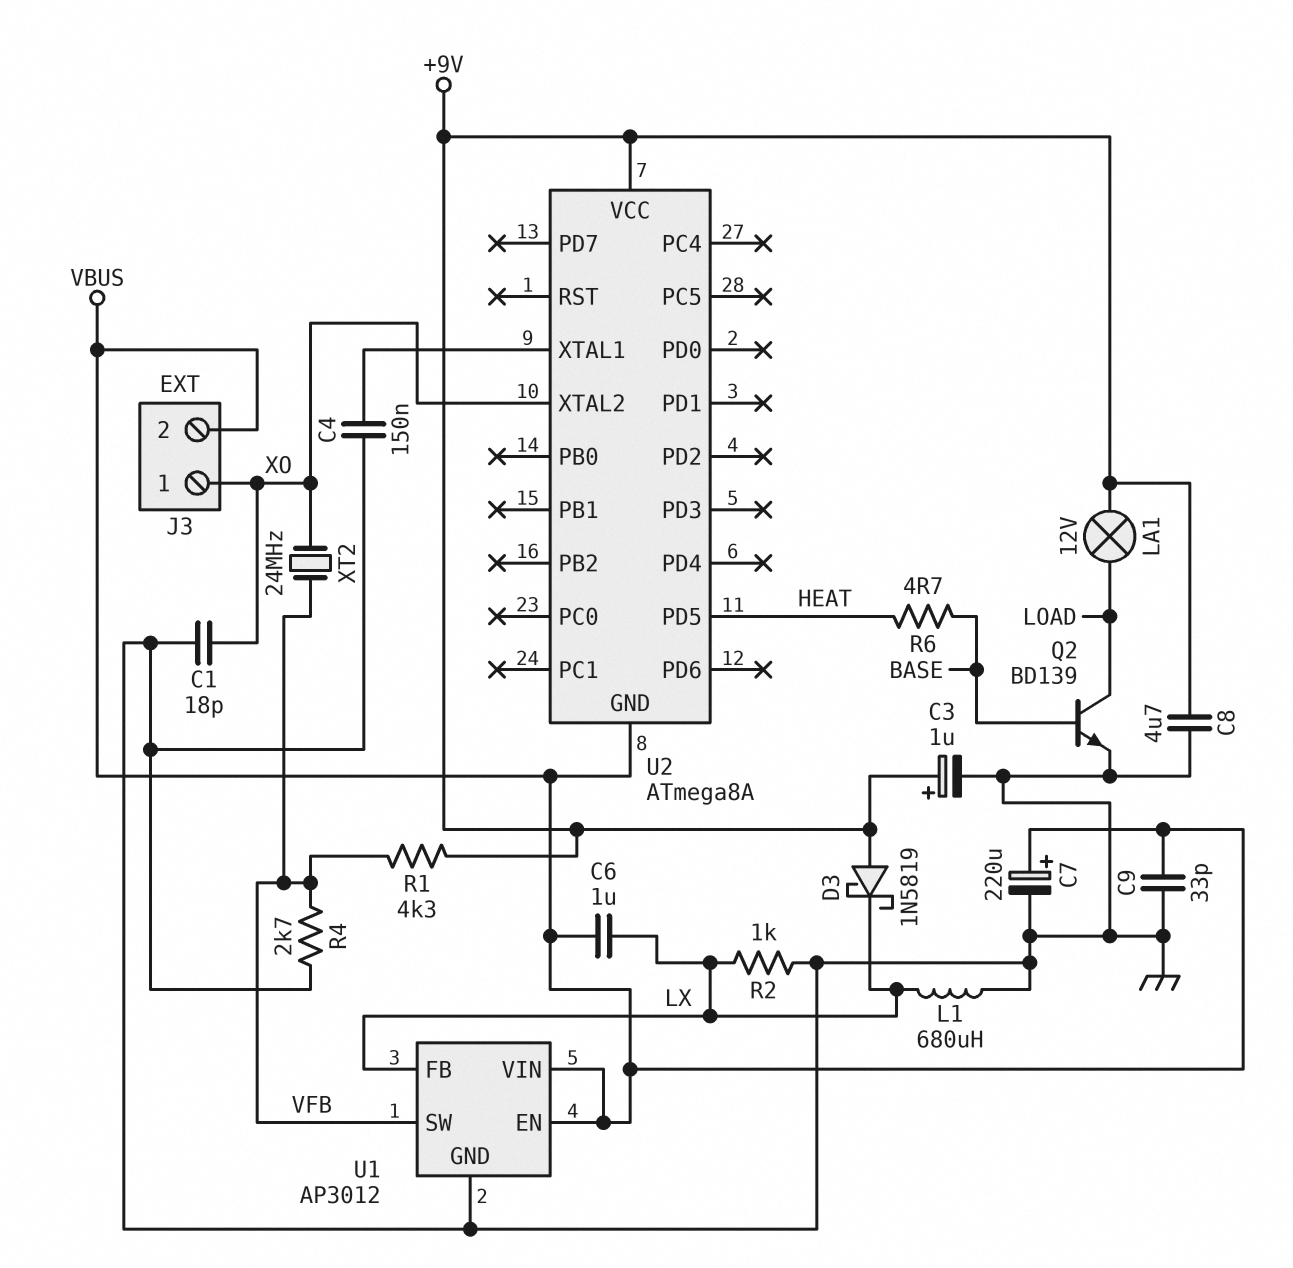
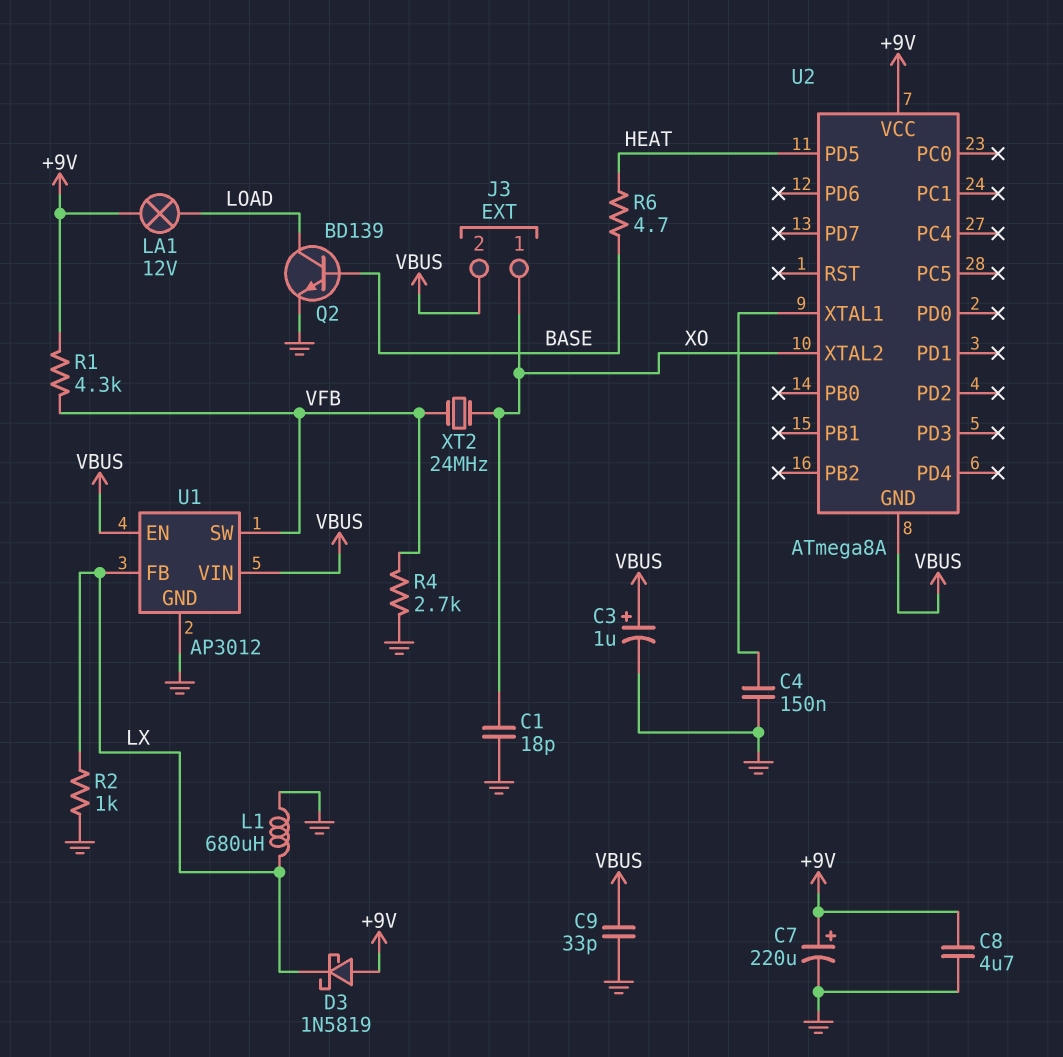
C3: 1uF (plus +9V, minus GND) -> 1uF (plus VBUS, minus GND)
C6: 1uF (LX, VBUS) -> none
C7: 220uF (plus VBUS, minus GND) -> 220uF (plus +9V, minus GND)

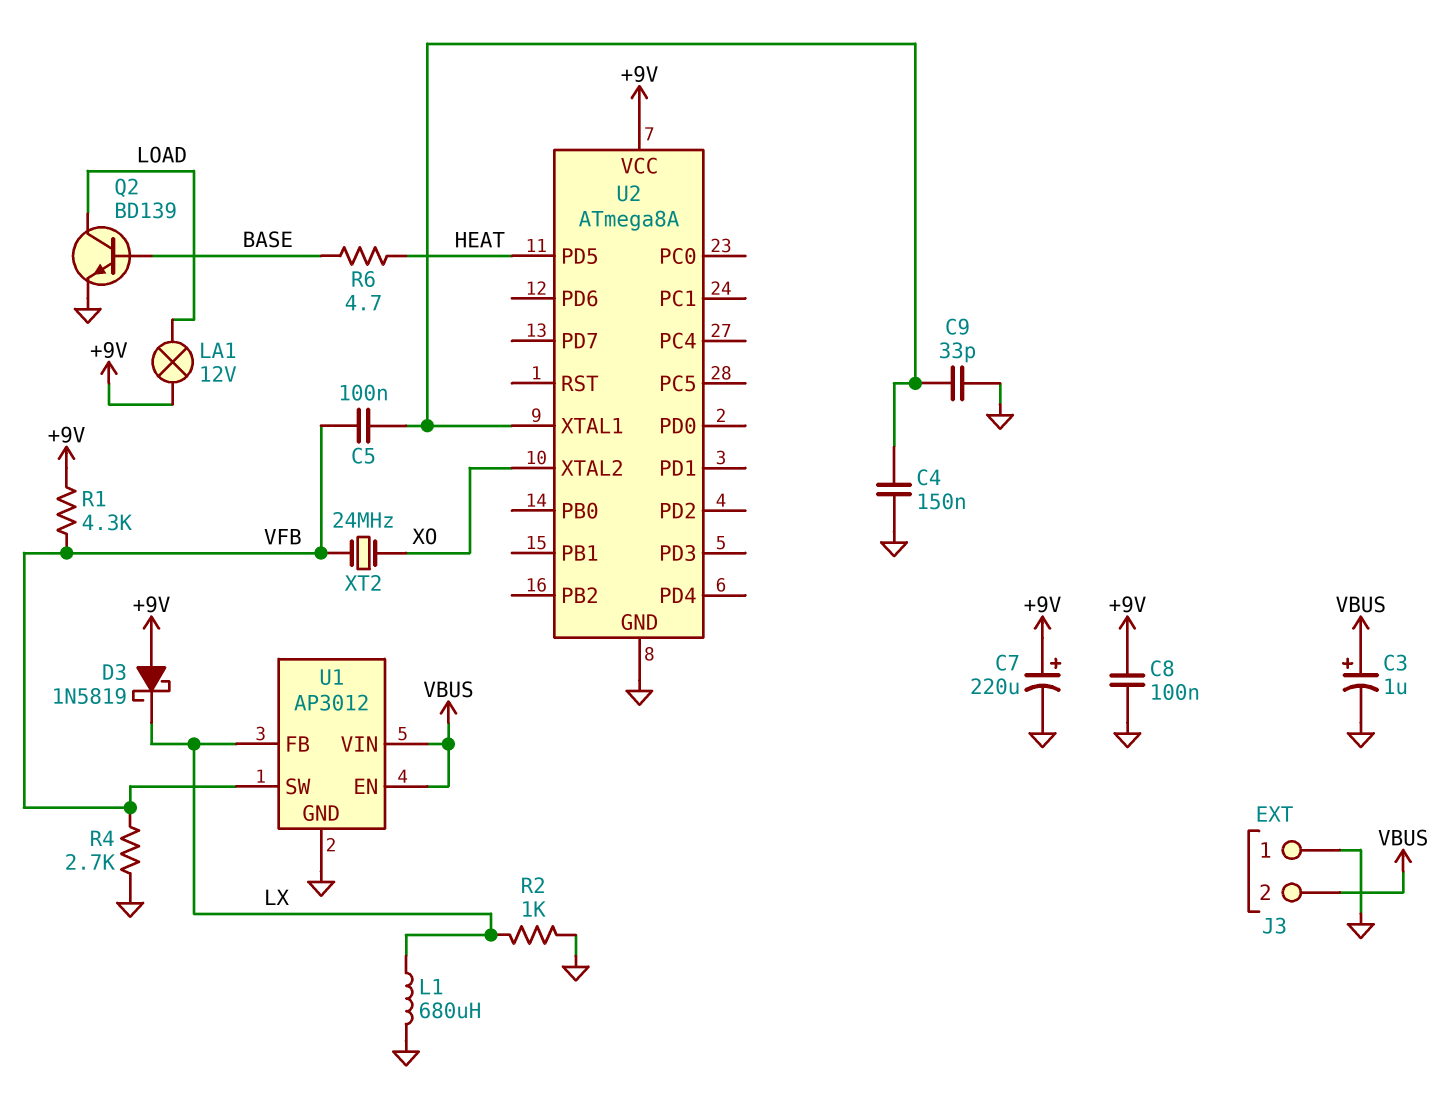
C1: 18pF (GND, XO) -> none
C5: none -> 100nF (U2/XTAL1, VFB)
C8: 4.7uF (+9V, GND) -> 100nF (+9V, GND)
C9: 33pF (GND, VBUS) -> 33pF (GND, U2/XTAL1)
J3 pin 1: XO -> GND
U2 pin GND: VBUS -> GND

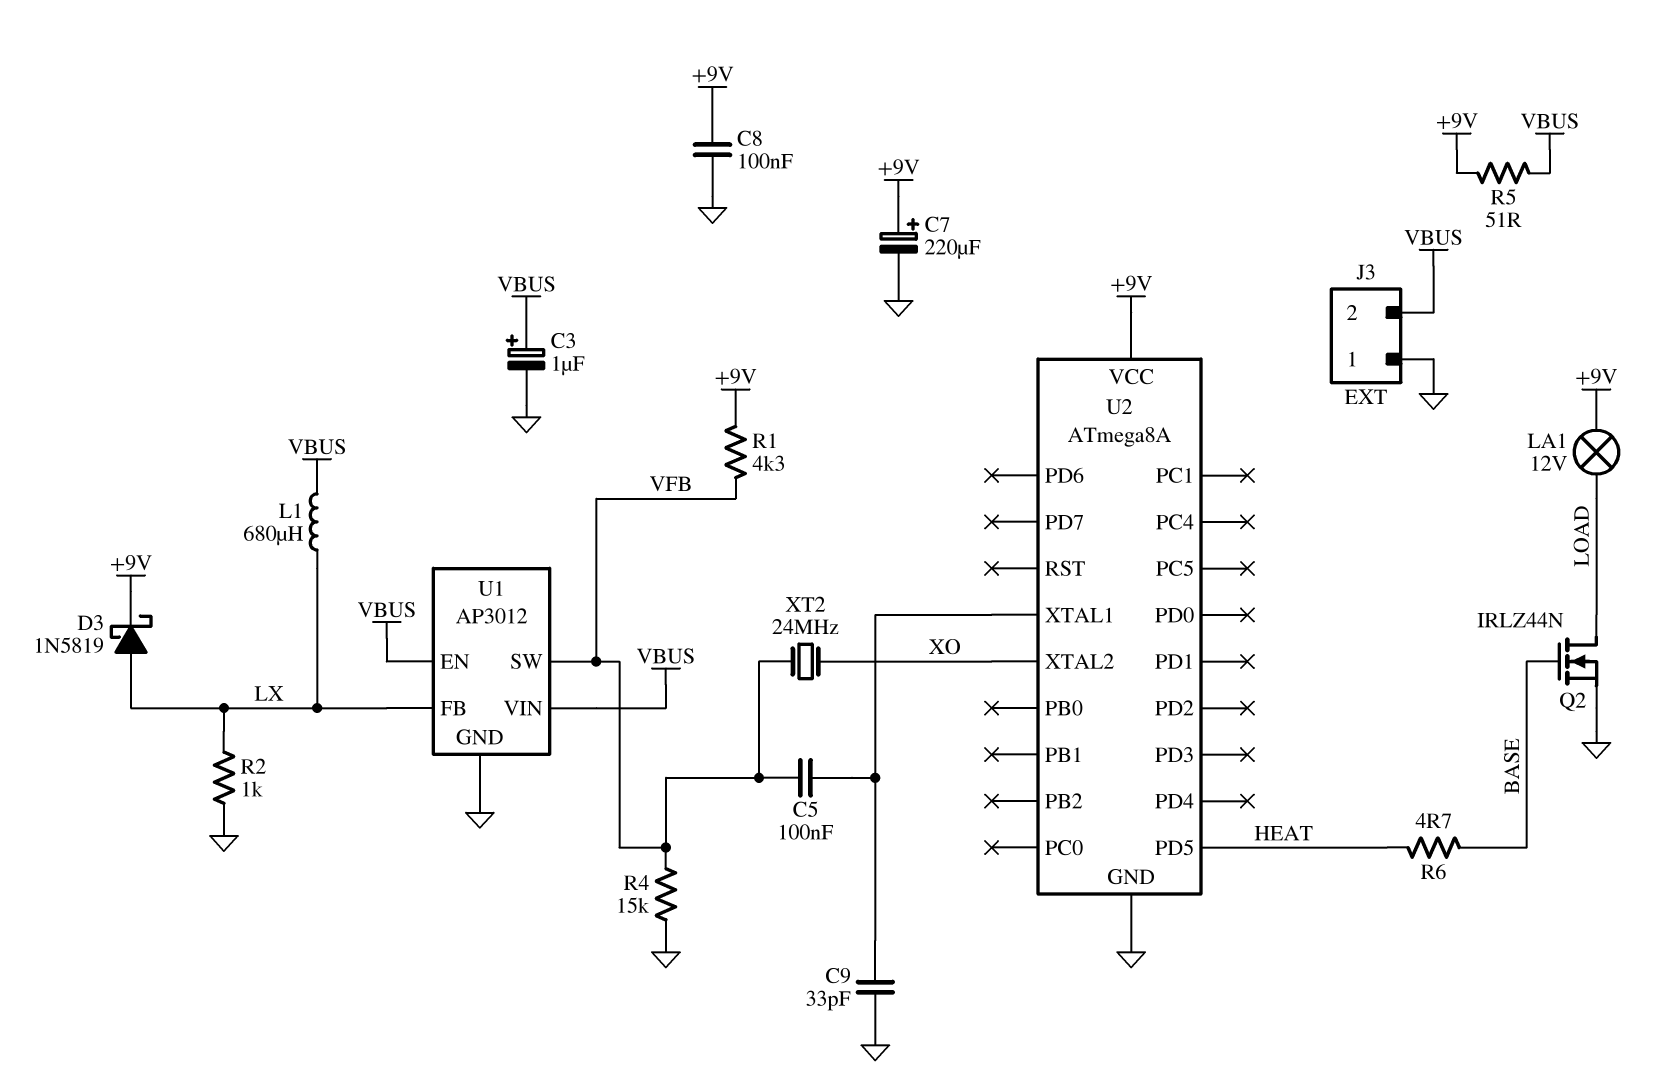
C4: 150nF (GND, U2/XTAL1) -> none
D3: schottky 1N5819 (A +9V, K LX) -> schottky 1N5819 (A LX, K +9V)
L1: 680uH (GND, LX) -> 680uH (LX, VBUS)
Q2: NPN BD139 (B BASE, C LOAD, E GND) -> NMOS IRLZ44N (G BASE, D LOAD, S GND)
R4: 2.7k (GND, VFB) -> 15k (GND, VFB)
R5: none -> 51 (+9V, VBUS)

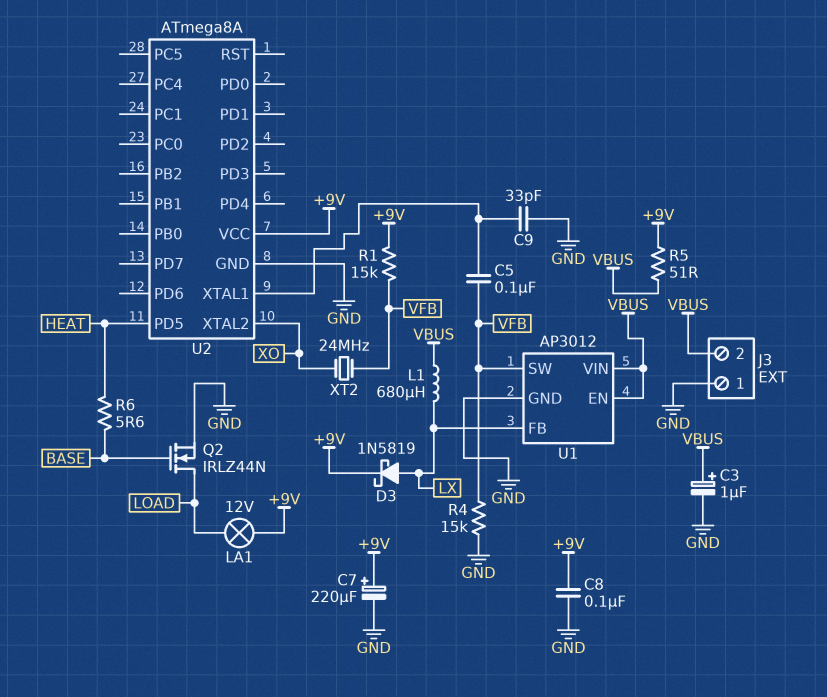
R1: 4.3k (+9V, VFB) -> 15k (+9V, VFB)
R2: 1k (GND, LX) -> none
R6: 4.7 (BASE, HEAT) -> 5.6 (BASE, HEAT)

